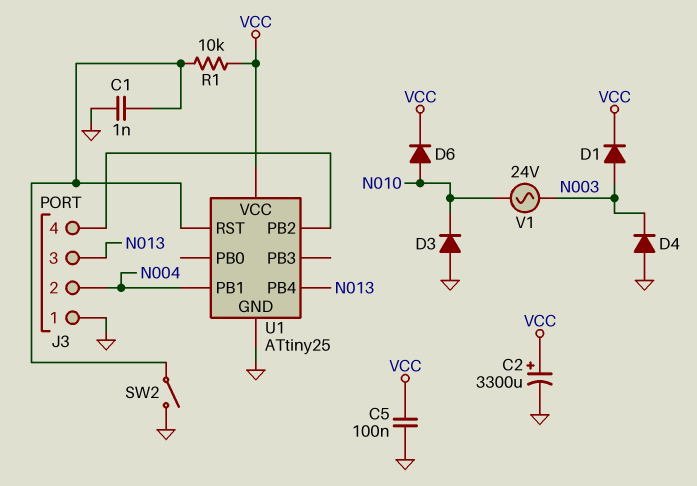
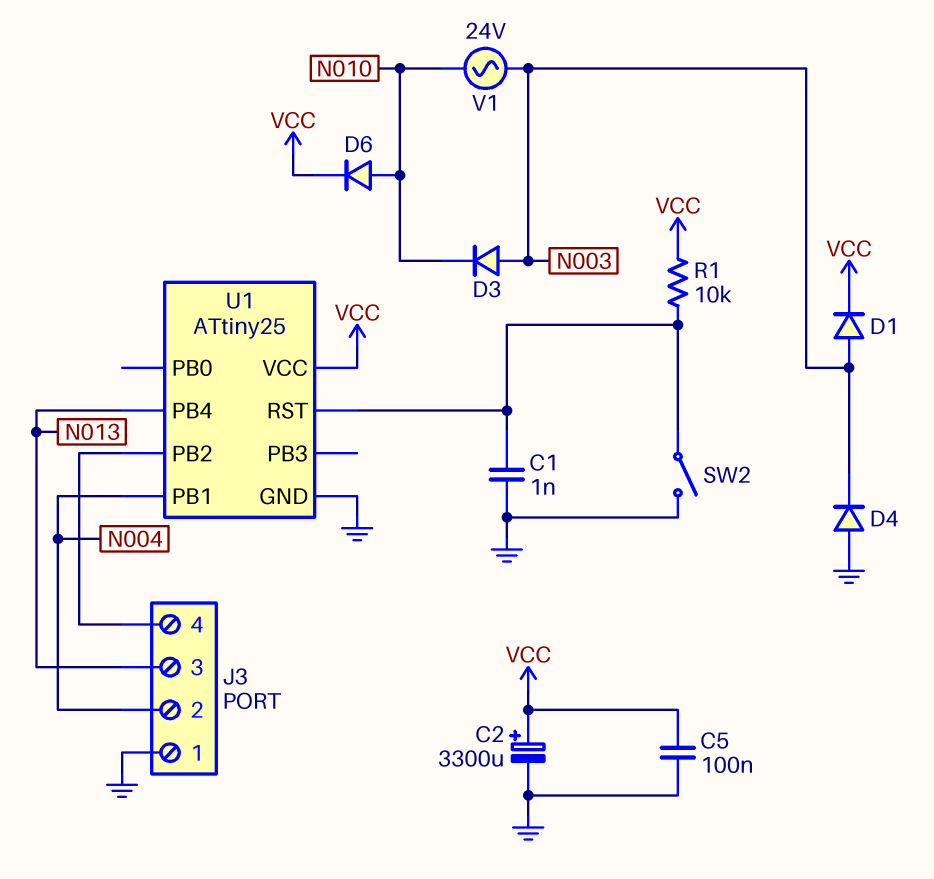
D3: diode (A GND, K N010) -> diode (A N003, K N010)

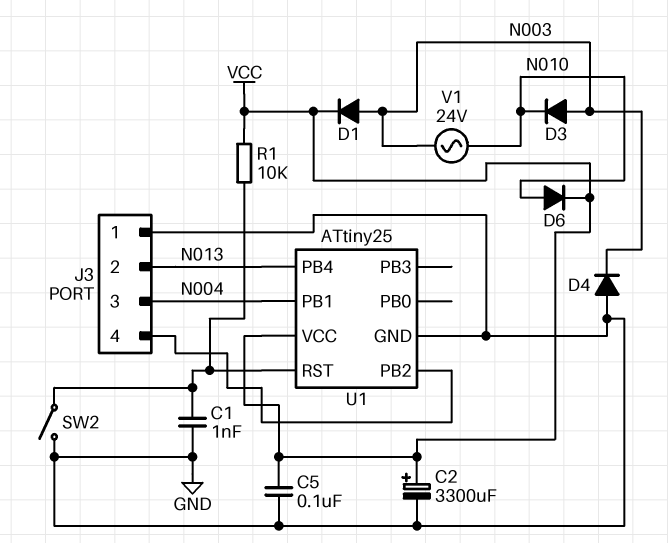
J3 pin 2: N004 -> N013
J3 pin 3: N013 -> N004

